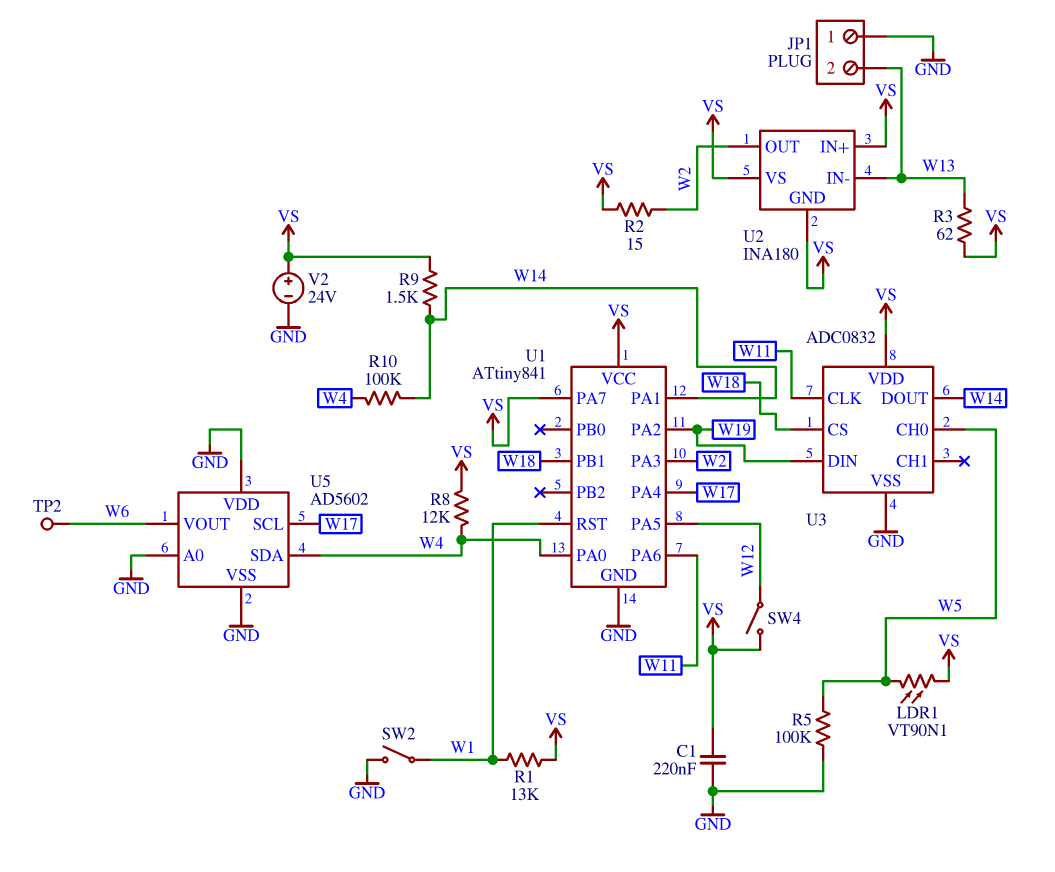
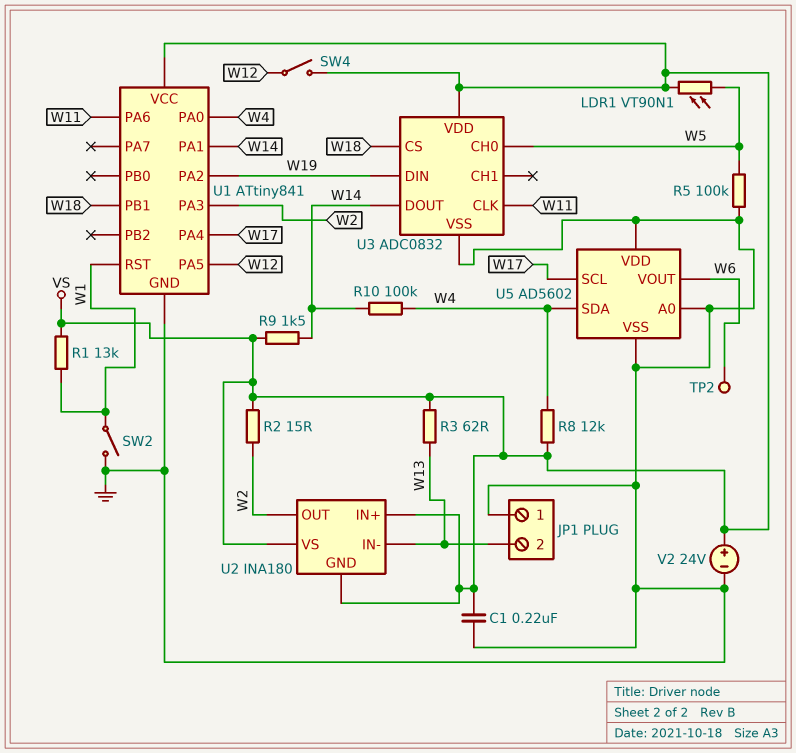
U1 pin PA7: VS -> none

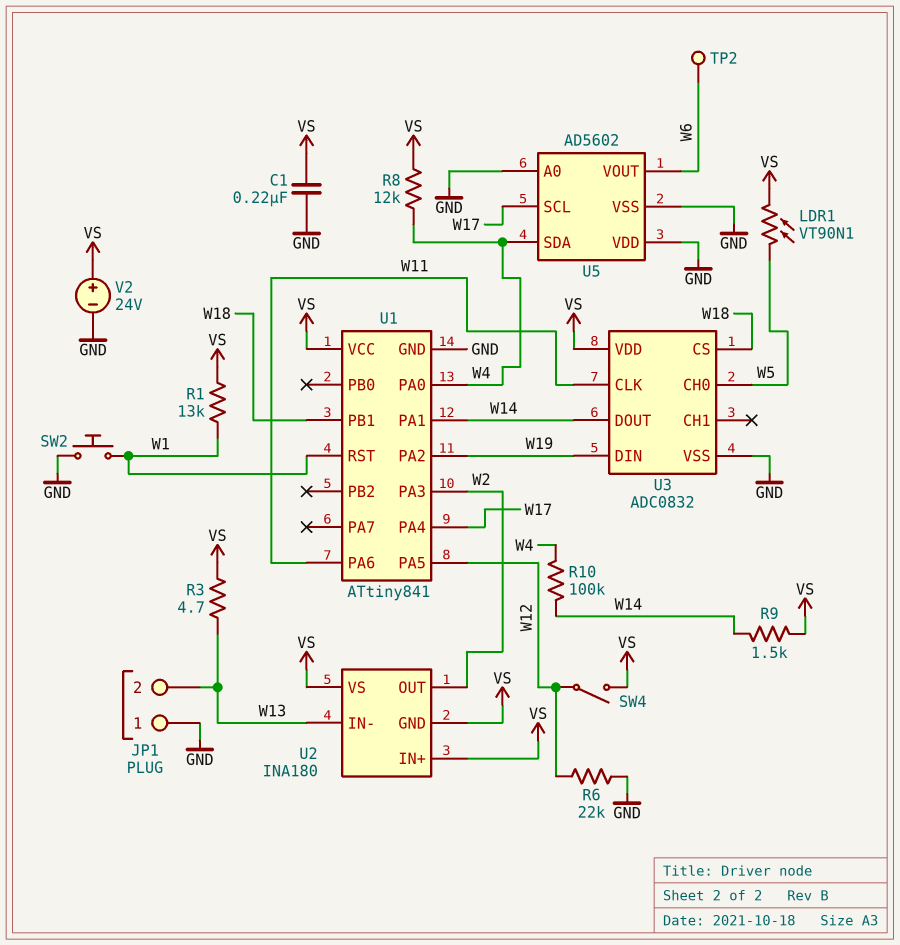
R2: 15 (VS, W2) -> none
R3: 62 (VS, W13) -> 4.7 (VS, W13)
R5: 100k (GND, W5) -> none
R6: none -> 22k (GND, W12)
SW2: switch (GND, W1) -> button (GND, W1)

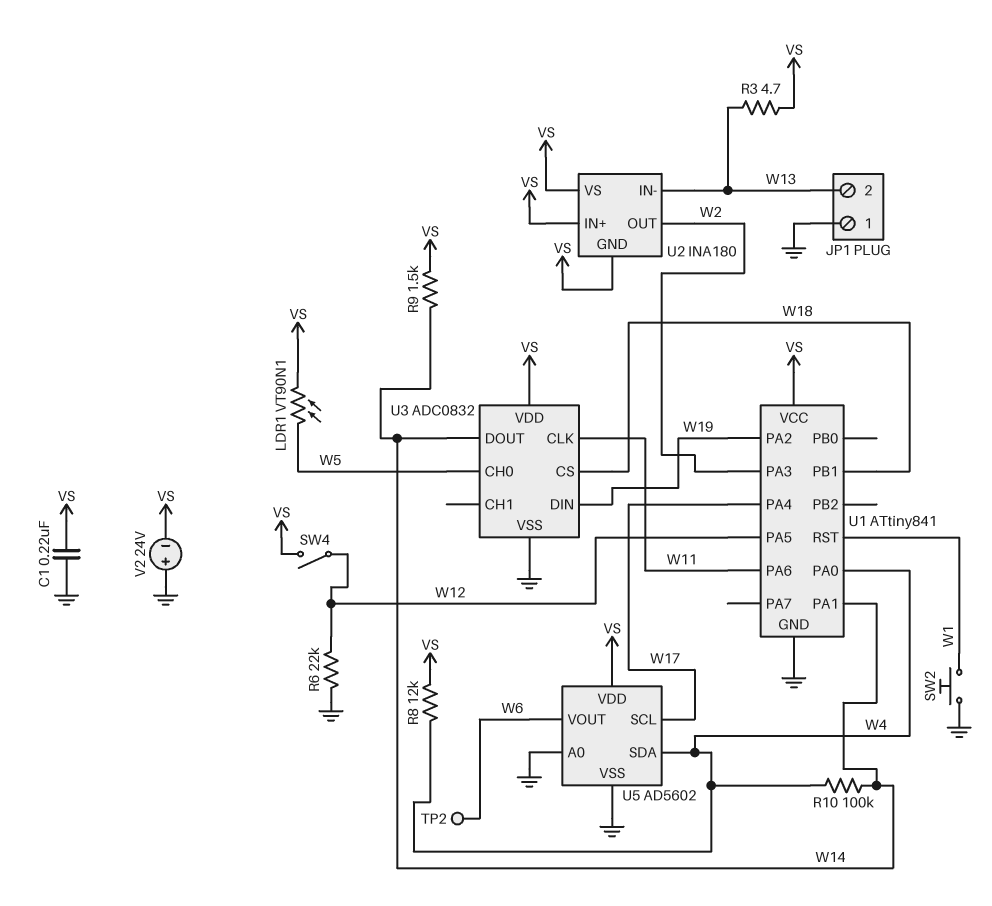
R1: 13k (VS, W1) -> none
U5 pin VDD: GND -> VS
V2: 24V (plus VS, minus GND) -> 24V (plus GND, minus VS)

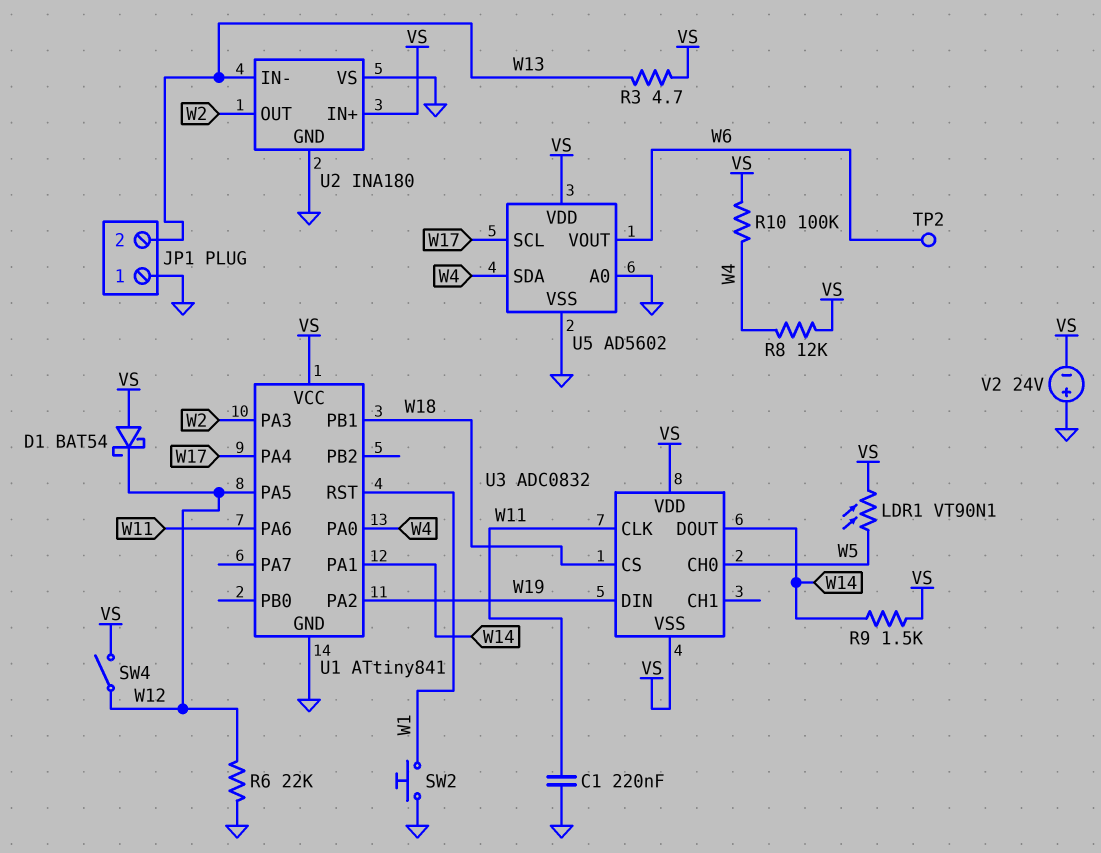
C1: 220nF (GND, VS) -> 220nF (GND, W11)
D1: none -> schottky BAT54 (A VS, K W12)
R10: 100k (W4, W14) -> 100k (VS, W4)
U2 pin GND: VS -> GND
U2 pin VS: VS -> GND
U3 pin VSS: GND -> VS

